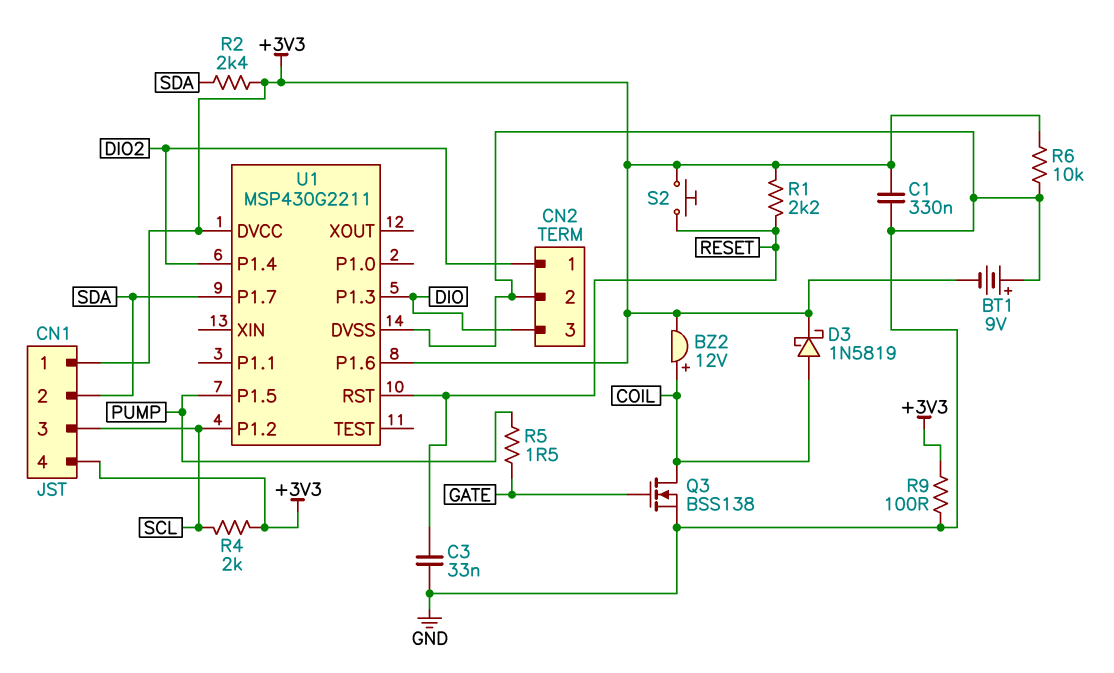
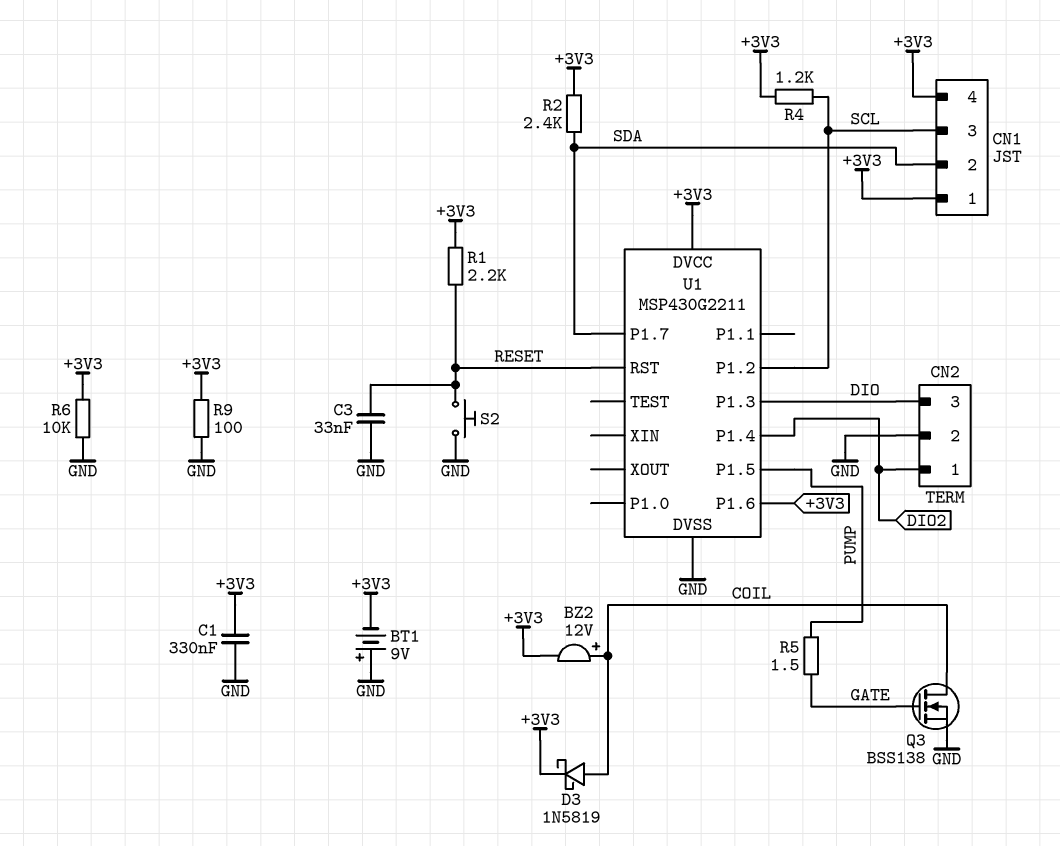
R4: 2k (+3V3, SCL) -> 1.2k (+3V3, SCL)
S2: button (+3V3, RESET) -> button (GND, RESET)

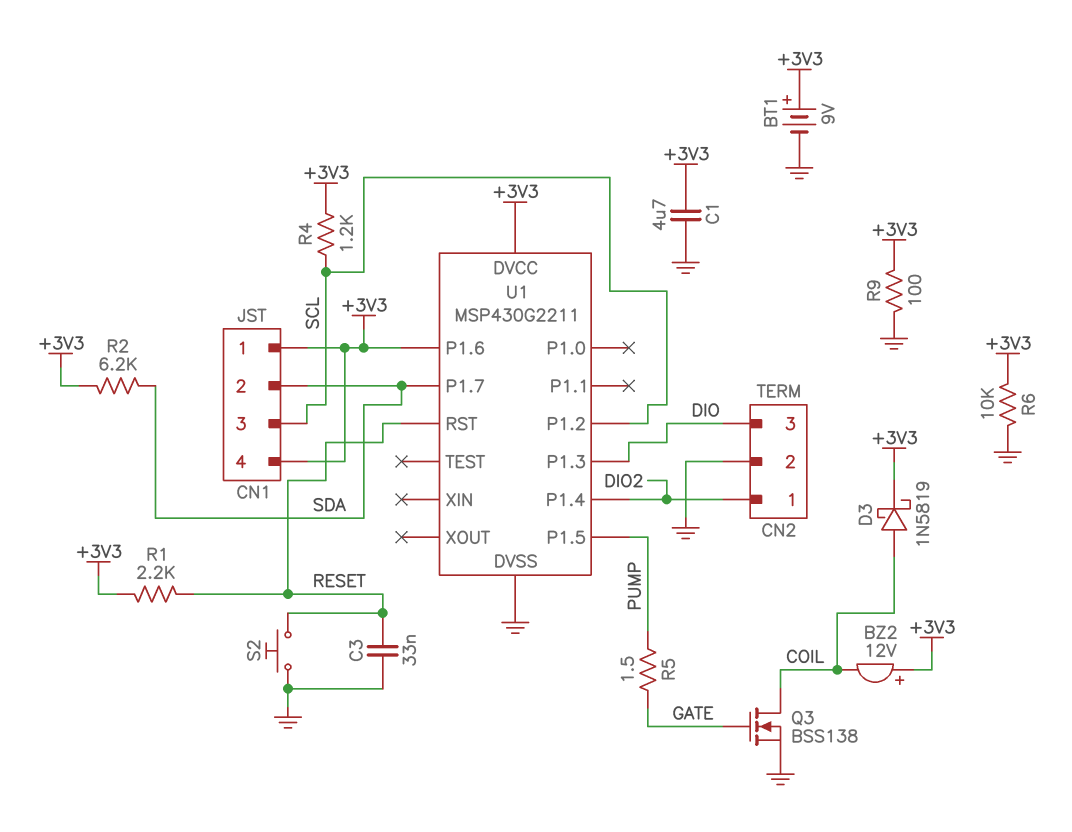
BT1: 9V (plus GND, minus +3V3) -> 9V (plus +3V3, minus GND)
BZ2: buzzer 12V (plus COIL, minus +3V3) -> buzzer 12V (plus +3V3, minus COIL)
C1: 330nF (+3V3, GND) -> 4.7uF (+3V3, GND)
R2: 2.4k (+3V3, SDA) -> 6.2k (+3V3, SDA)

